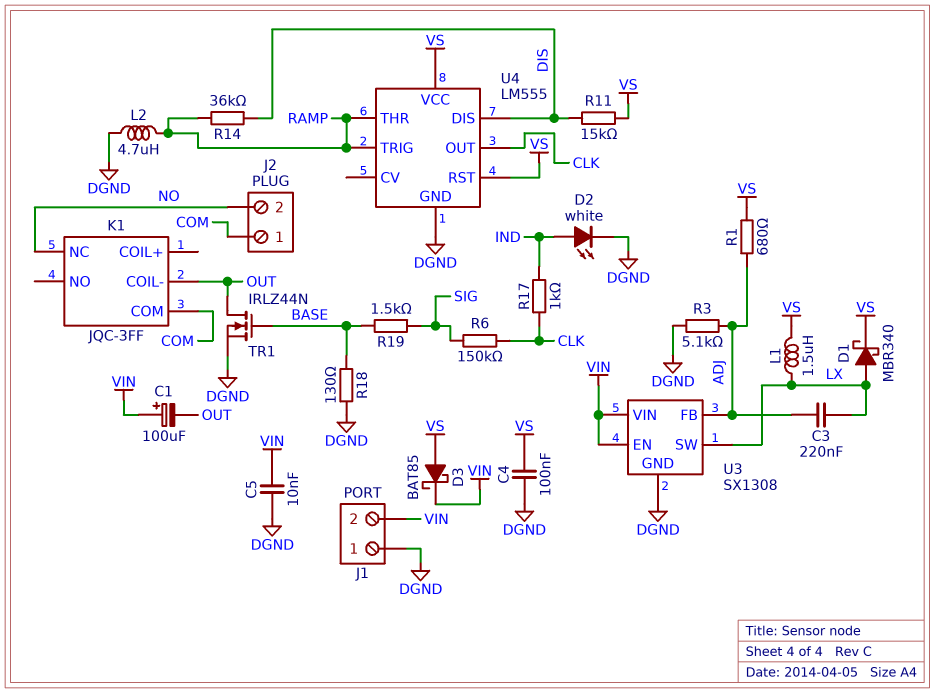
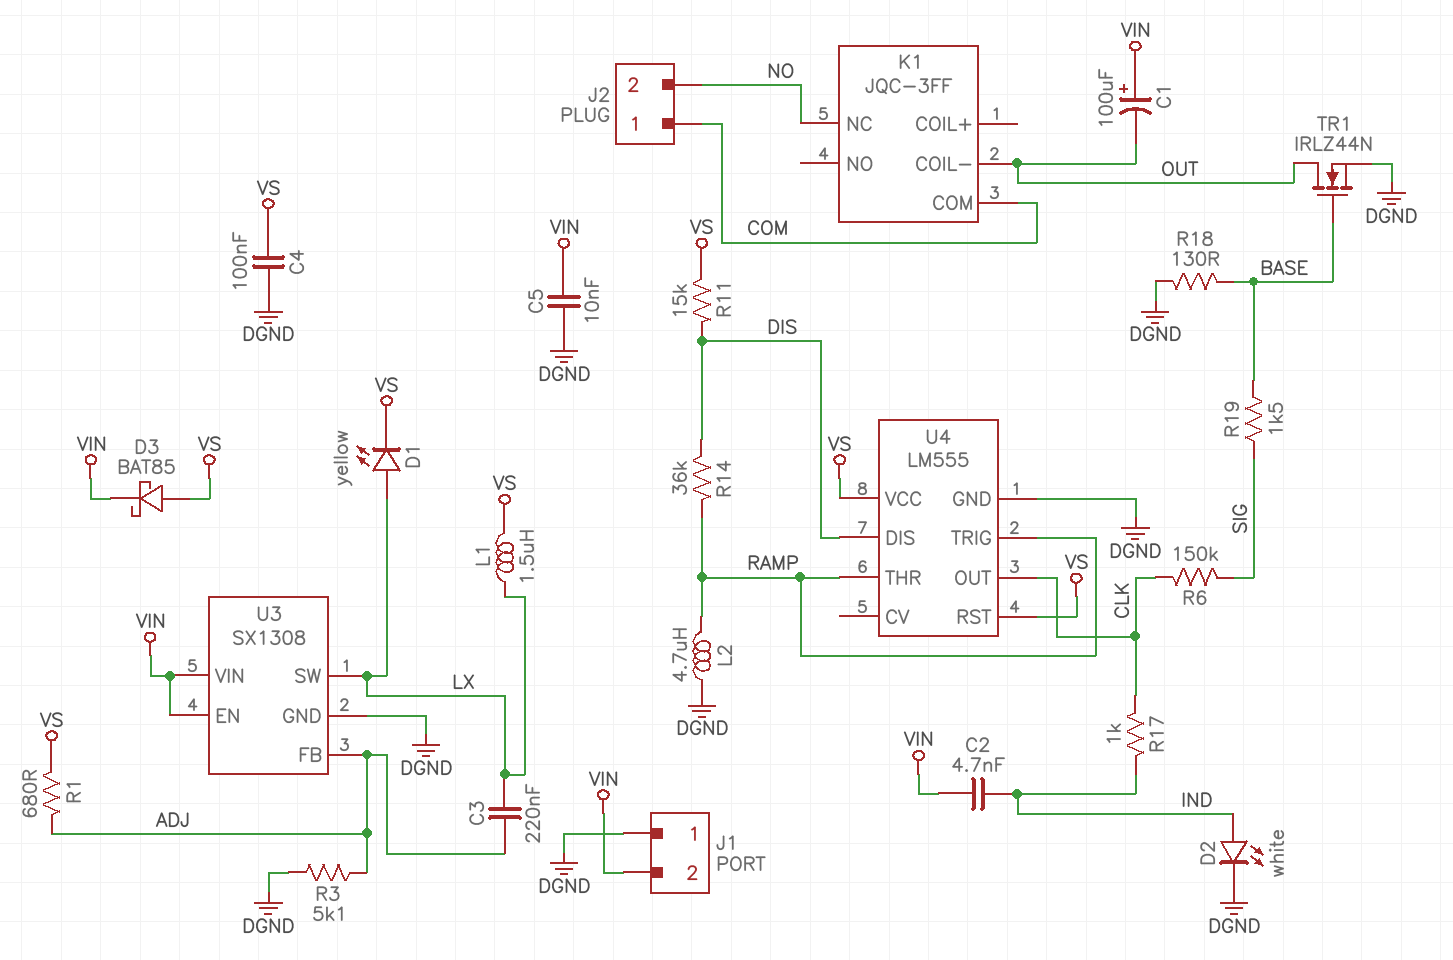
C2: none -> 4.7nF (IND, VIN)
D1: schottky MBR340 (A LX, K VS) -> LED yellow (A LX, K VS)

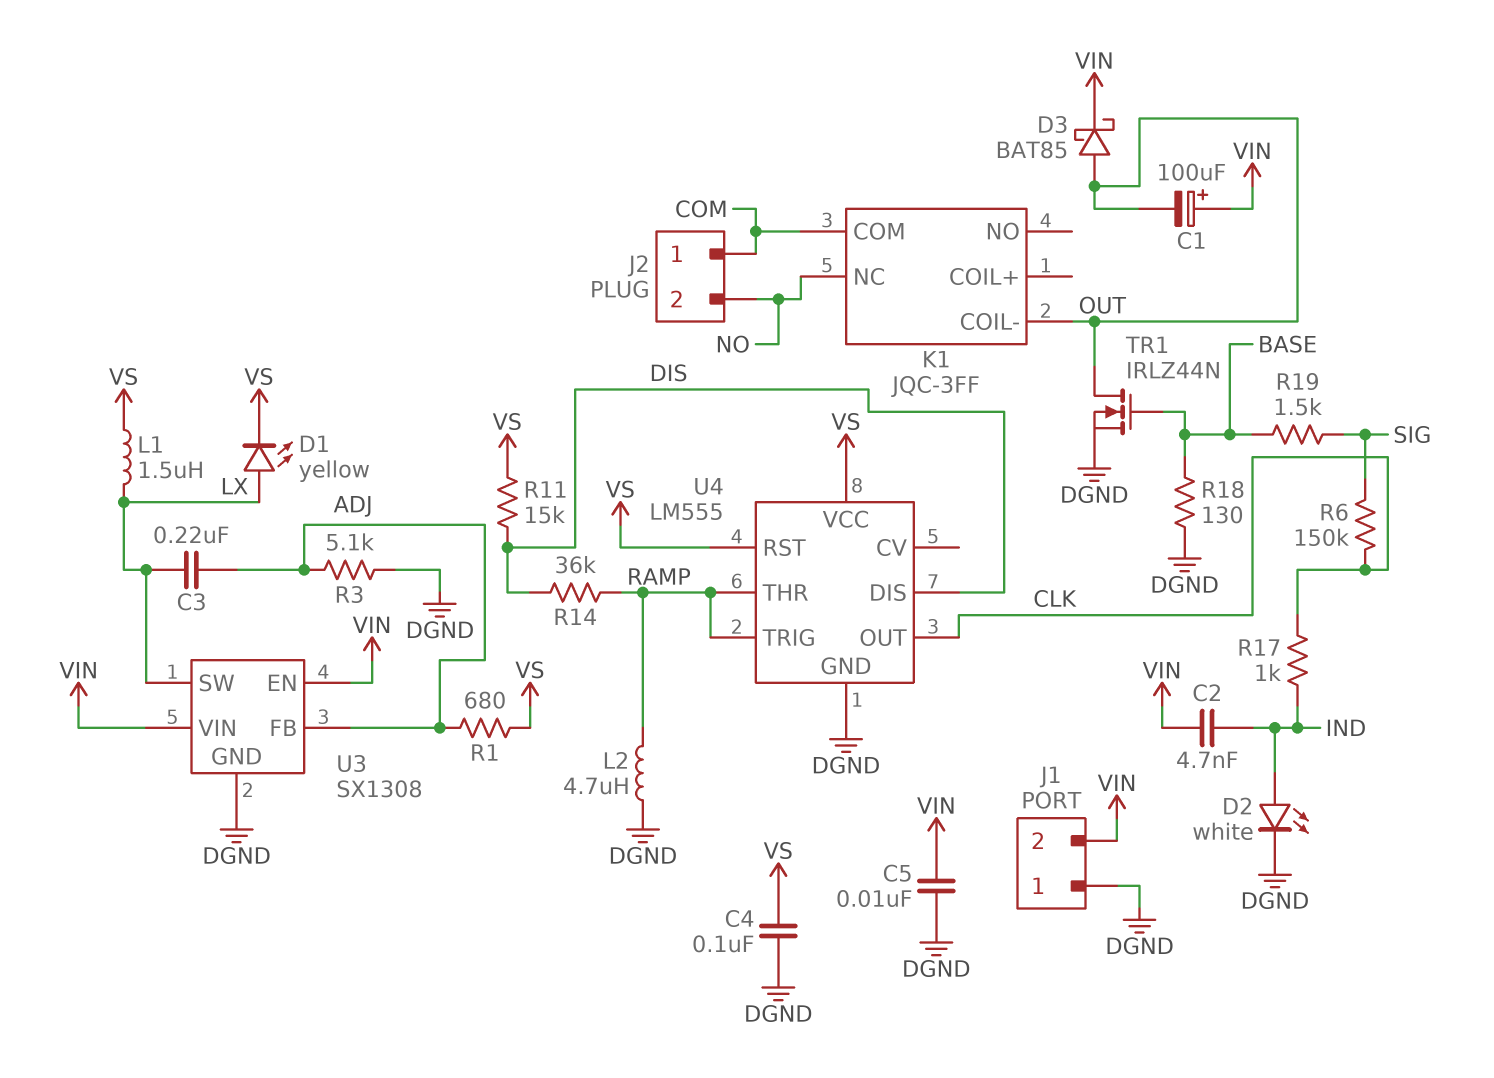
D3: schottky BAT85 (A VS, K VIN) -> schottky BAT85 (A OUT, K VIN)

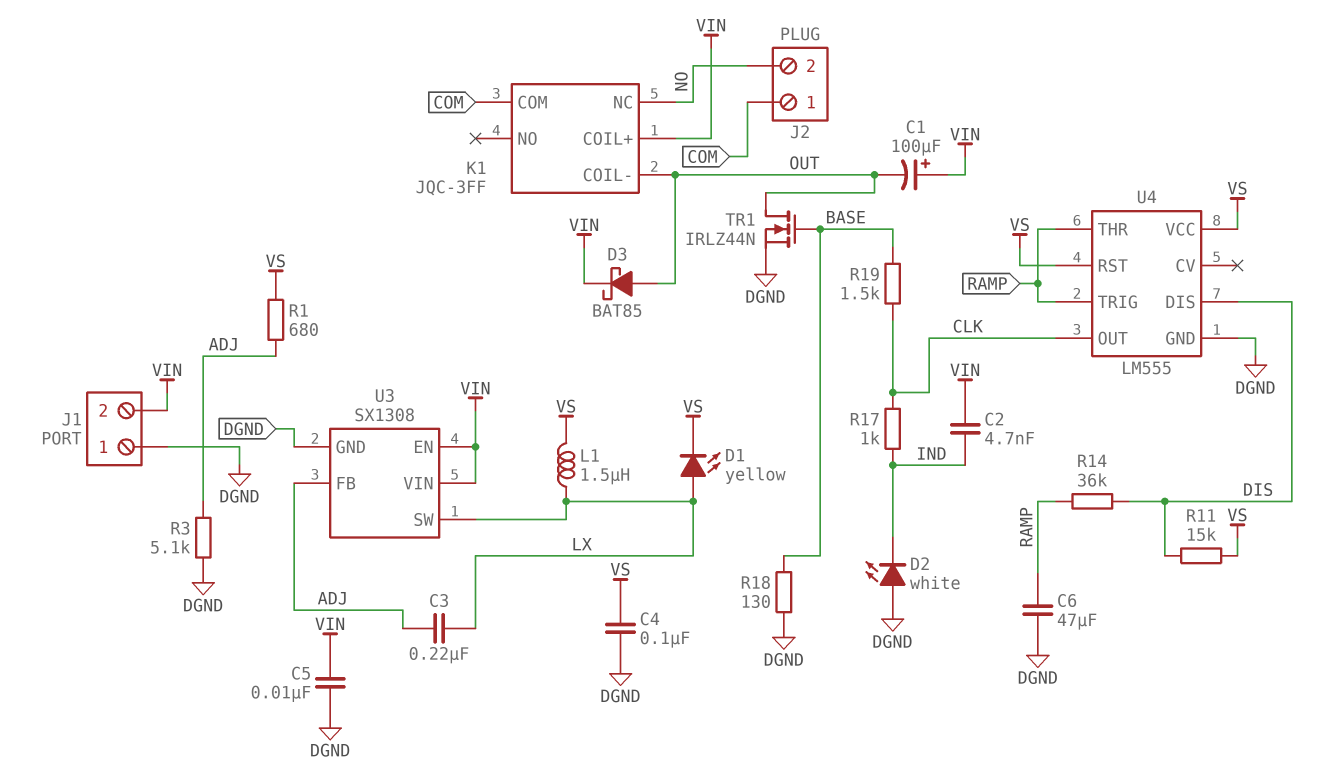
C6: none -> 47uF (DGND, RAMP)
D2: LED white (A IND, K DGND) -> LED white (A DGND, K IND)
K1 pin COIL+: none -> VIN
L2: 4.7uH (DGND, RAMP) -> none
R6: 150k (CLK, SIG) -> none
R19: 1.5k (BASE, SIG) -> 1.5k (BASE, CLK)

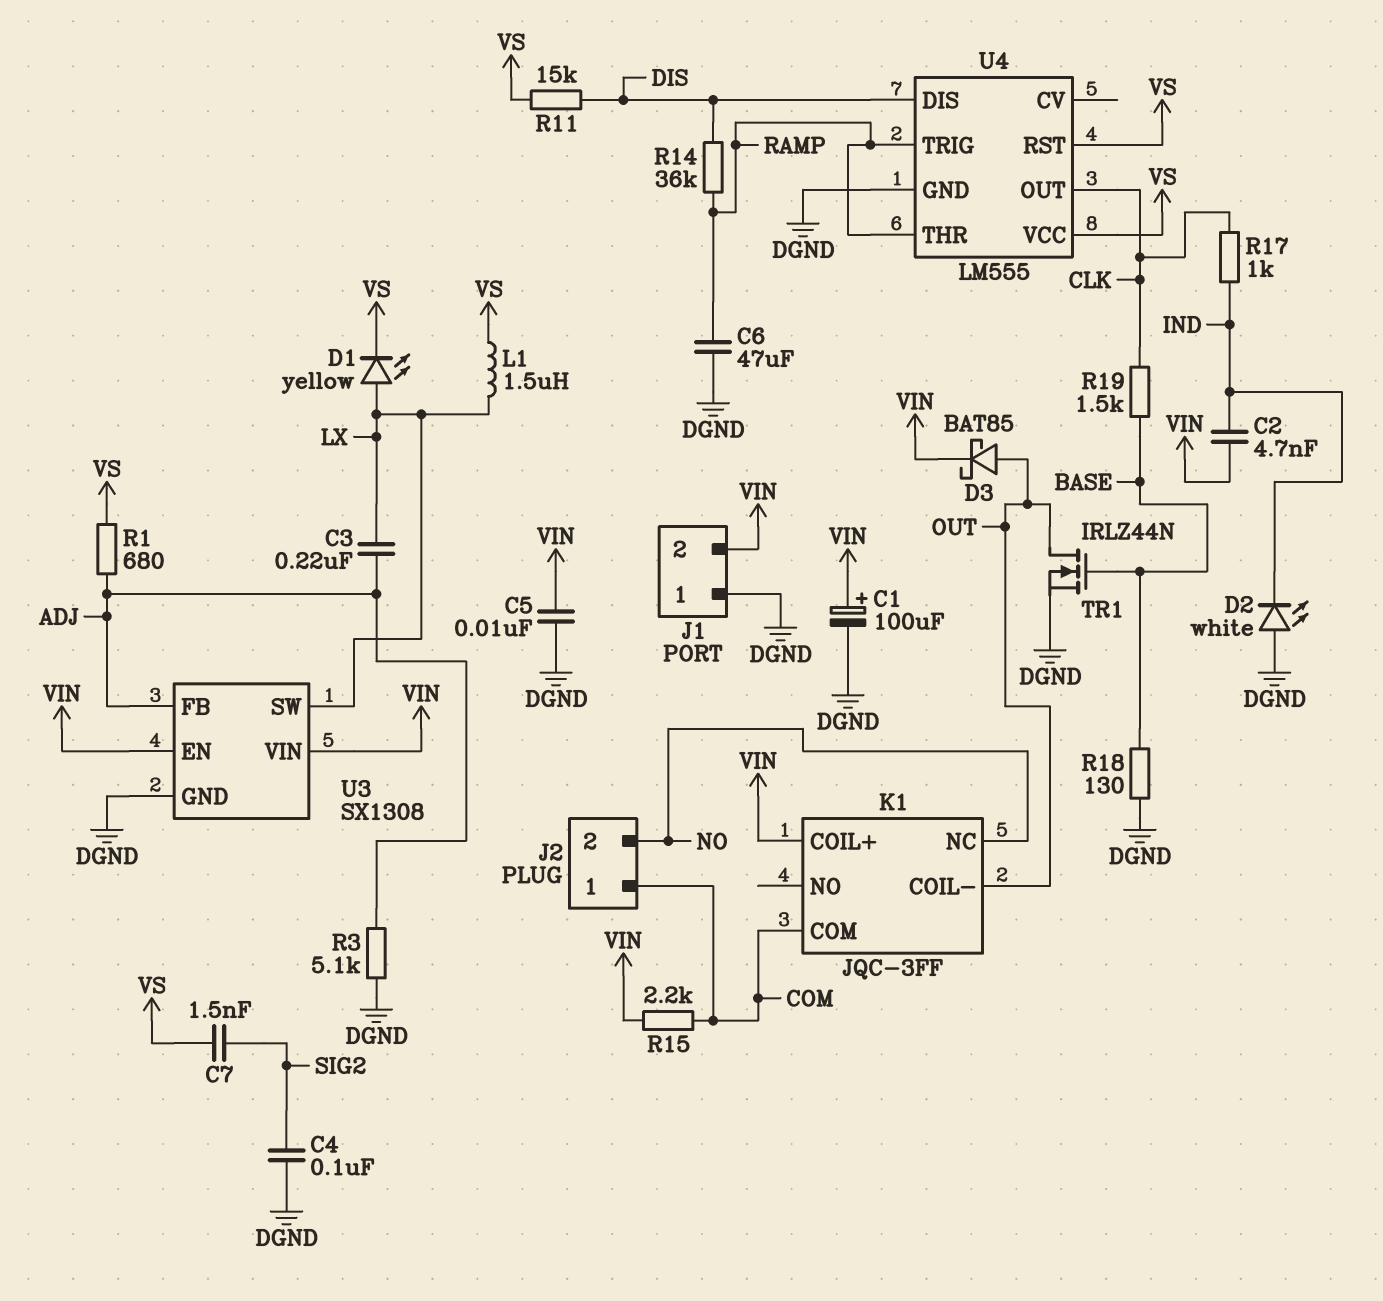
C1: 100uF (plus VIN, minus OUT) -> 100uF (plus VIN, minus DGND)
C4: 100nF (DGND, VS) -> 100nF (DGND, SIG2)
C7: none -> 1.5nF (SIG2, VS)
R15: none -> 2.2k (COM, VIN)

